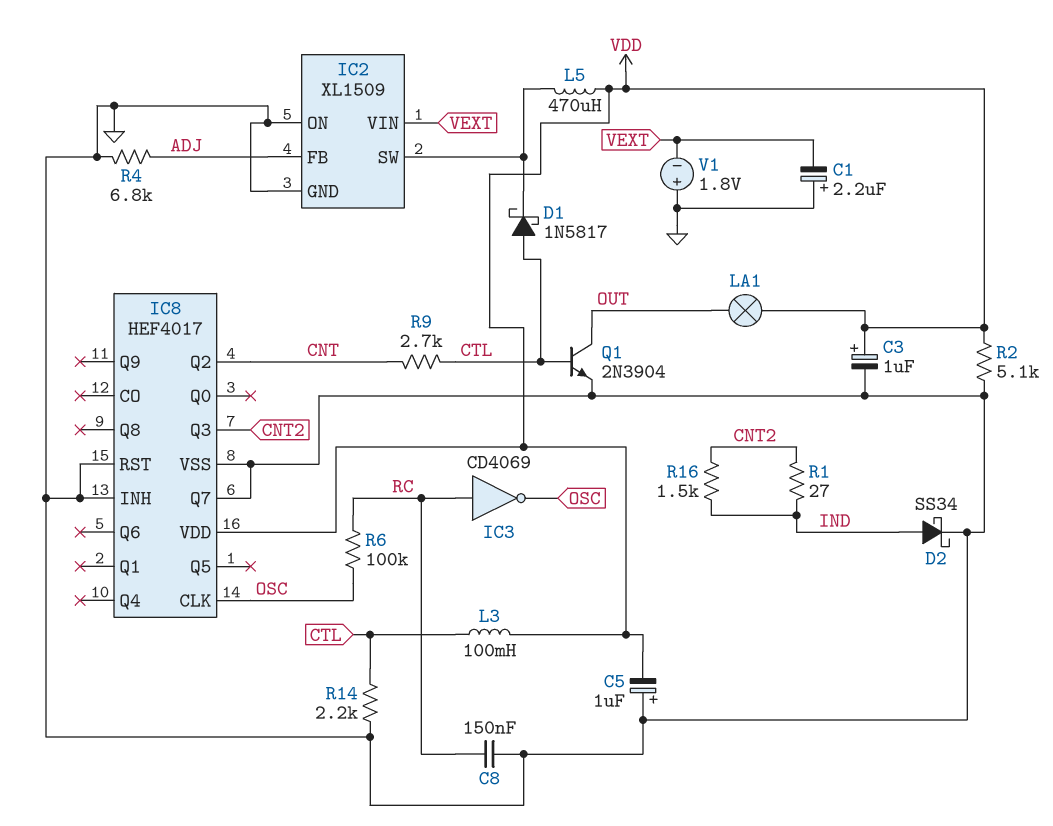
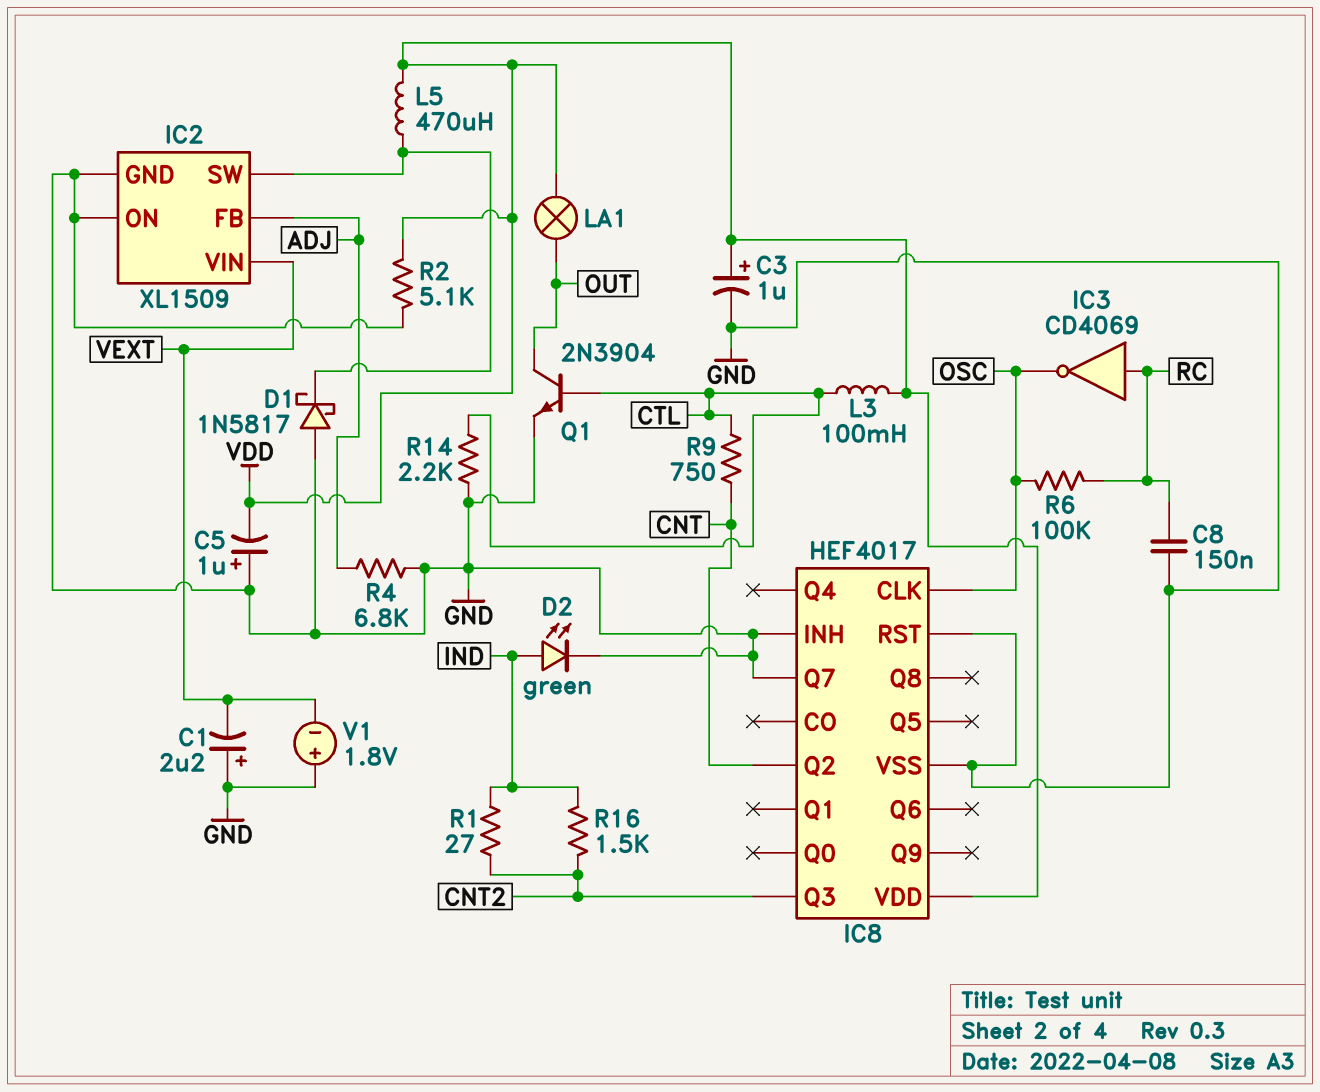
D1: schottky 1N5817 (A CTL, K IC2/SW) -> schottky 1N5817 (A GND, K IC2/SW)
D2: schottky SS34 (A IND, K GND) -> LED green (A IND, K GND)
R9: 2.7k (CNT, CTL) -> 750 (CNT, CTL)

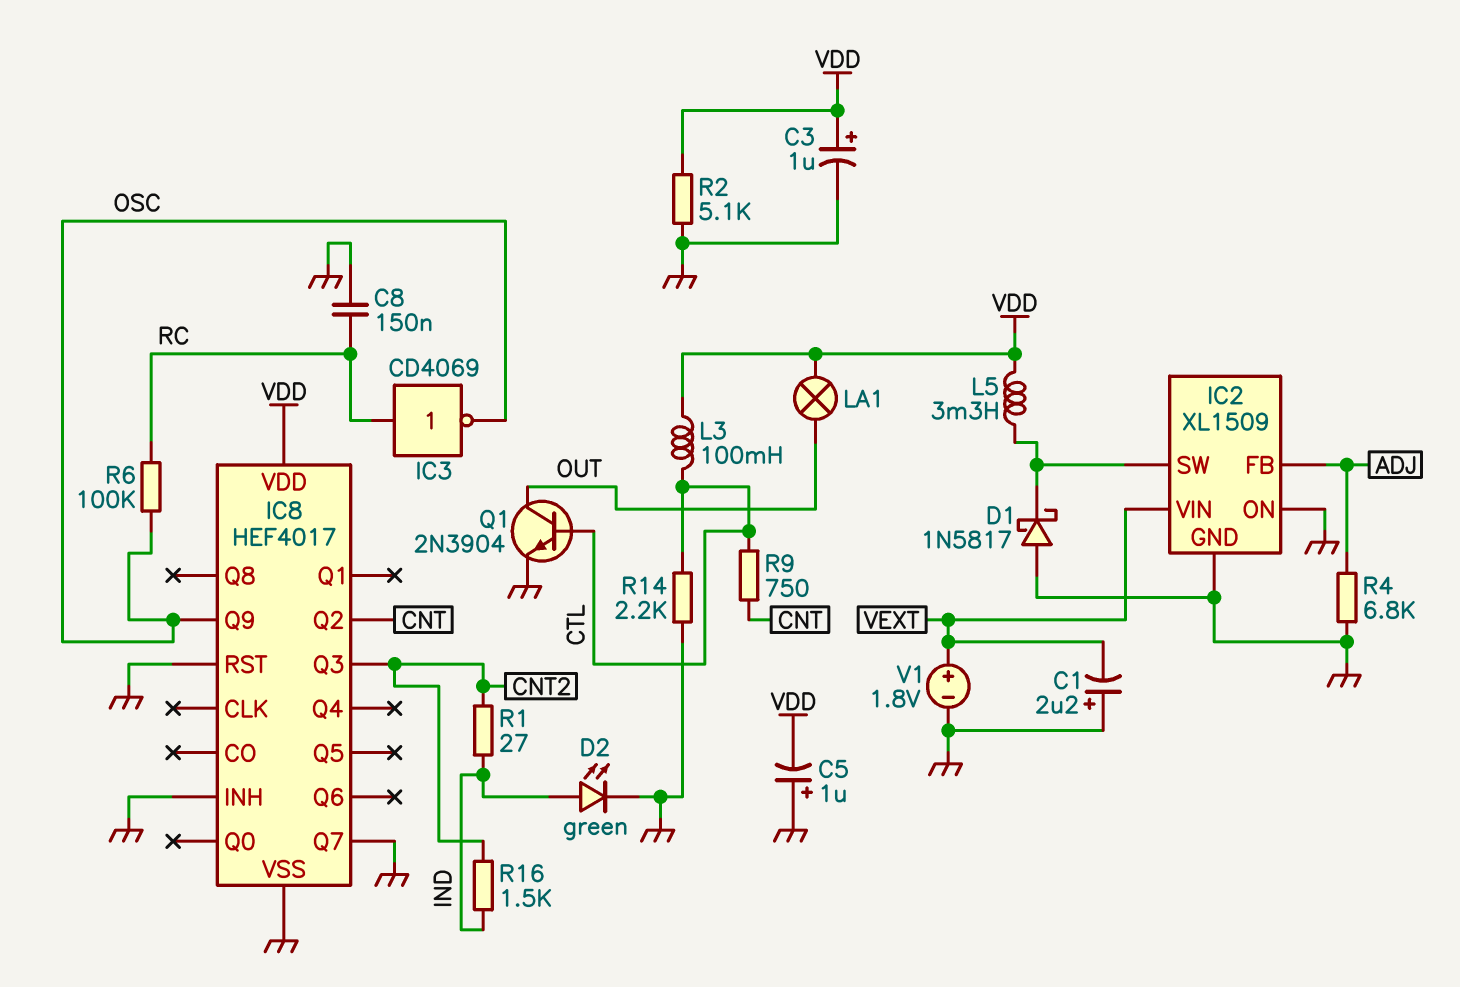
IC8 pin CLK: OSC -> none
IC8 pin Q9: none -> OSC
L5: 470uH (IC2/SW, VDD) -> 3.3mH (IC2/SW, VDD)
V1: 1.8V (plus GND, minus VEXT) -> 1.8V (plus VEXT, minus GND)

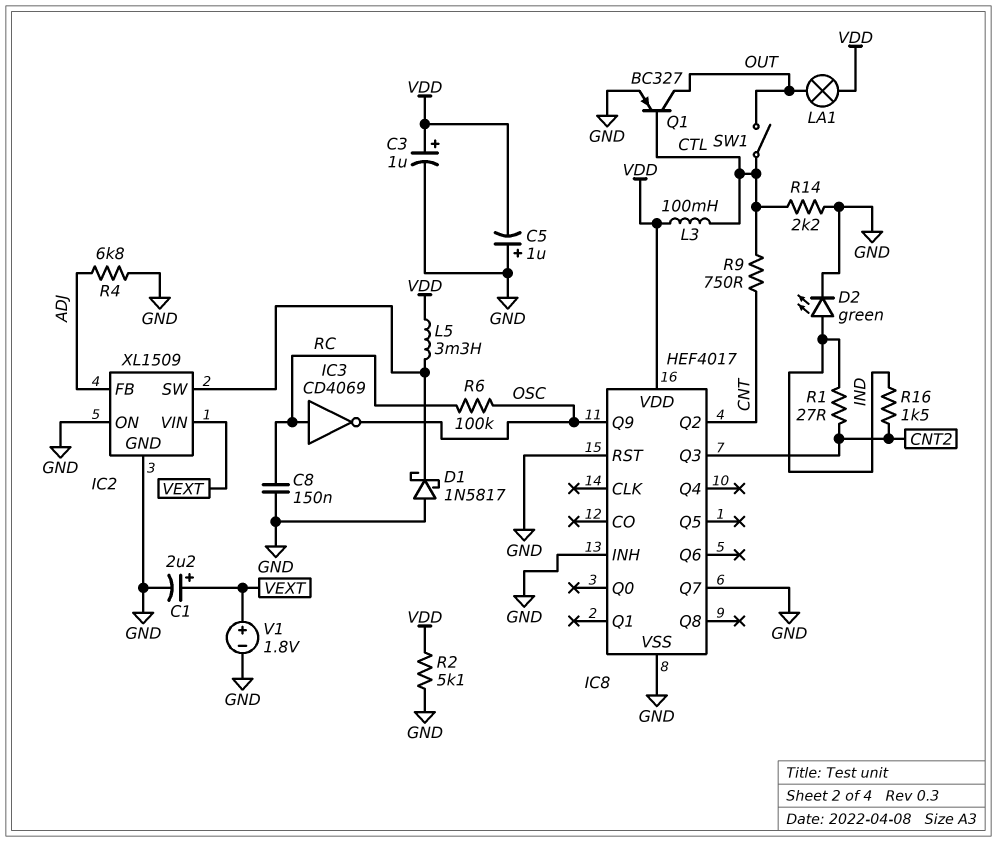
C1: 2.2uF (plus GND, minus VEXT) -> 2.2uF (plus VEXT, minus GND)
Q1: NPN 2N3904 (B CTL, C OUT, E GND) -> PNP BC327 (B CTL, C OUT, E GND)
SW1: none -> switch (CTL, OUT)

